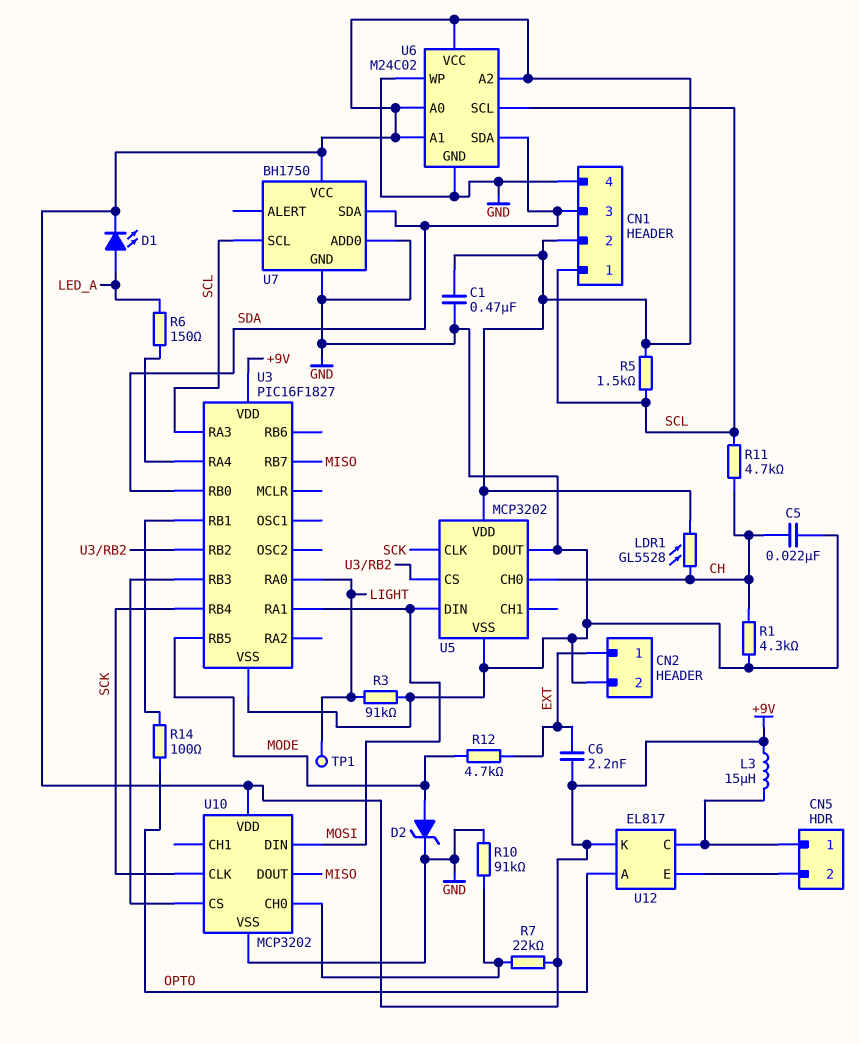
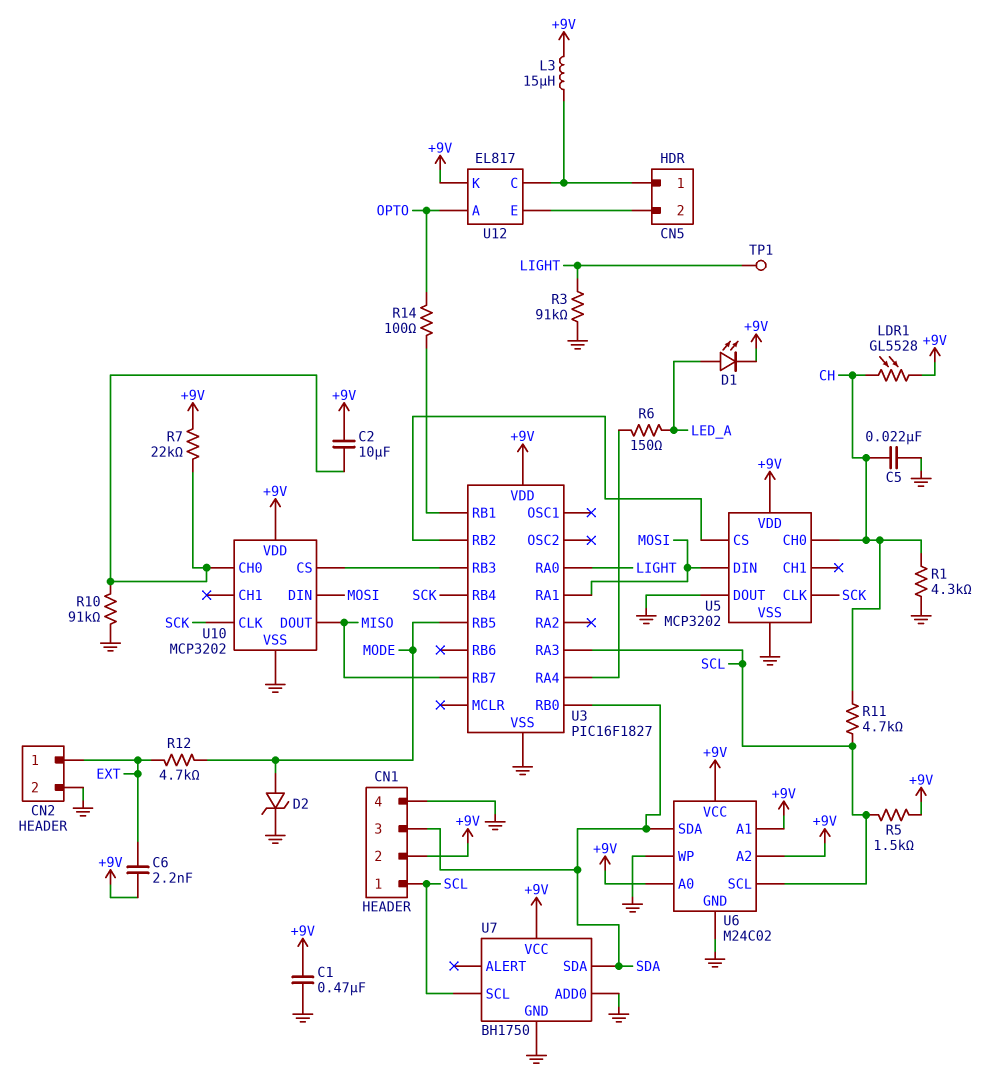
C2: none -> 10uF (+9V, U10/CH0)

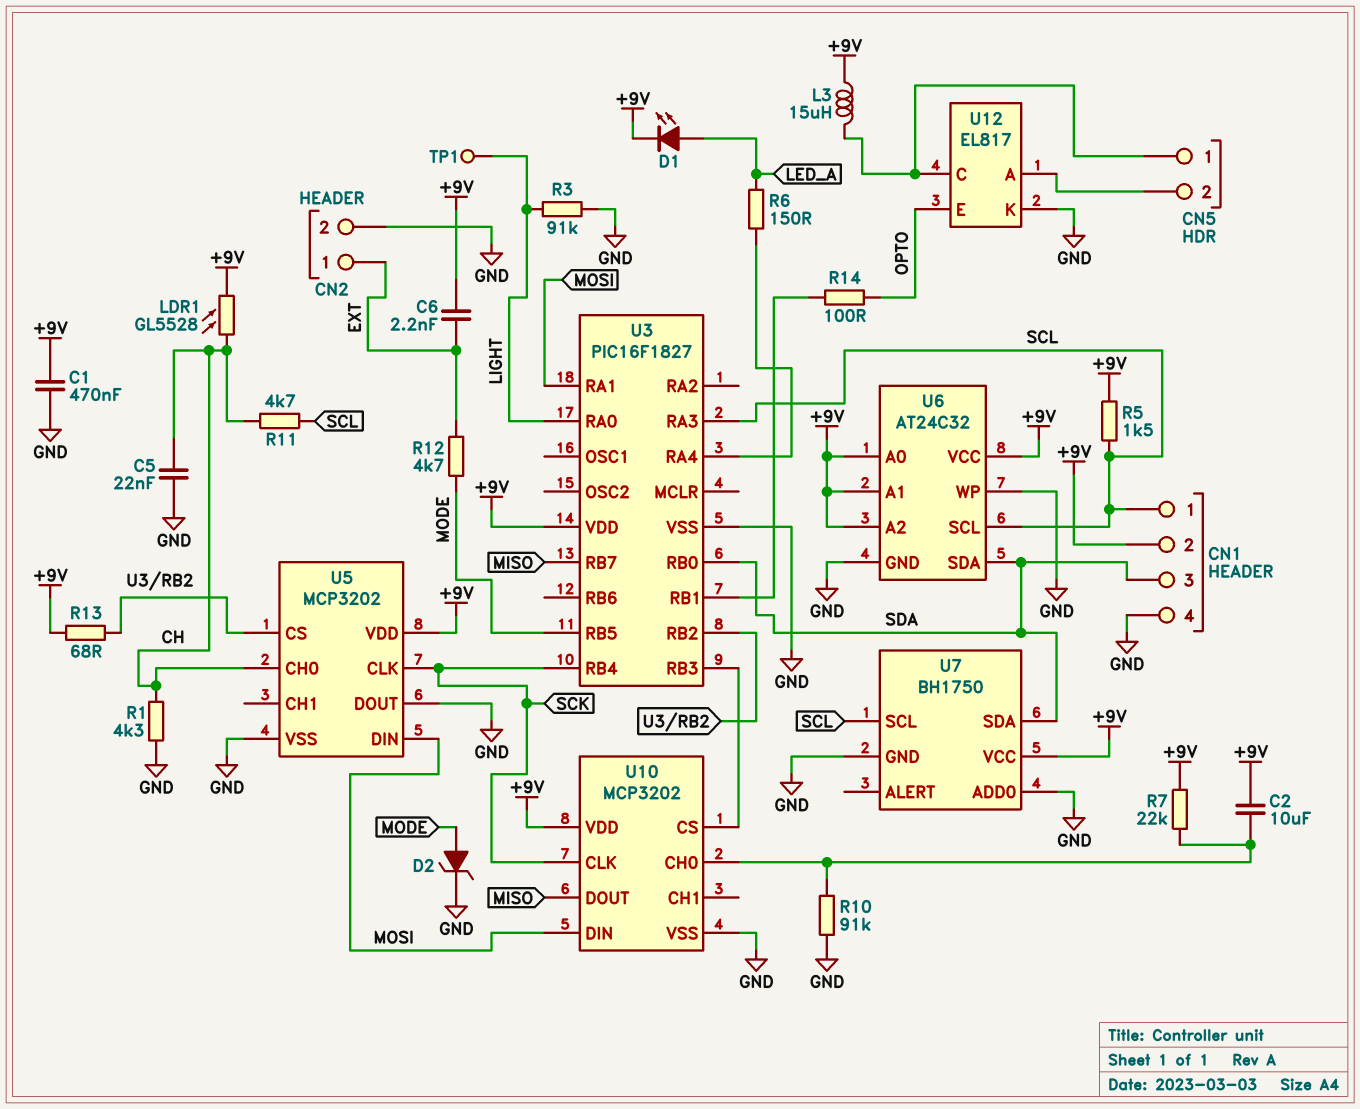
R13: none -> 68 (+9V, U3/RB2)
U6: M24C02 -> AT24C32
U12 pin A: OPTO -> CN5/2
U12 pin E: CN5/2 -> OPTO
U12 pin K: +9V -> GND

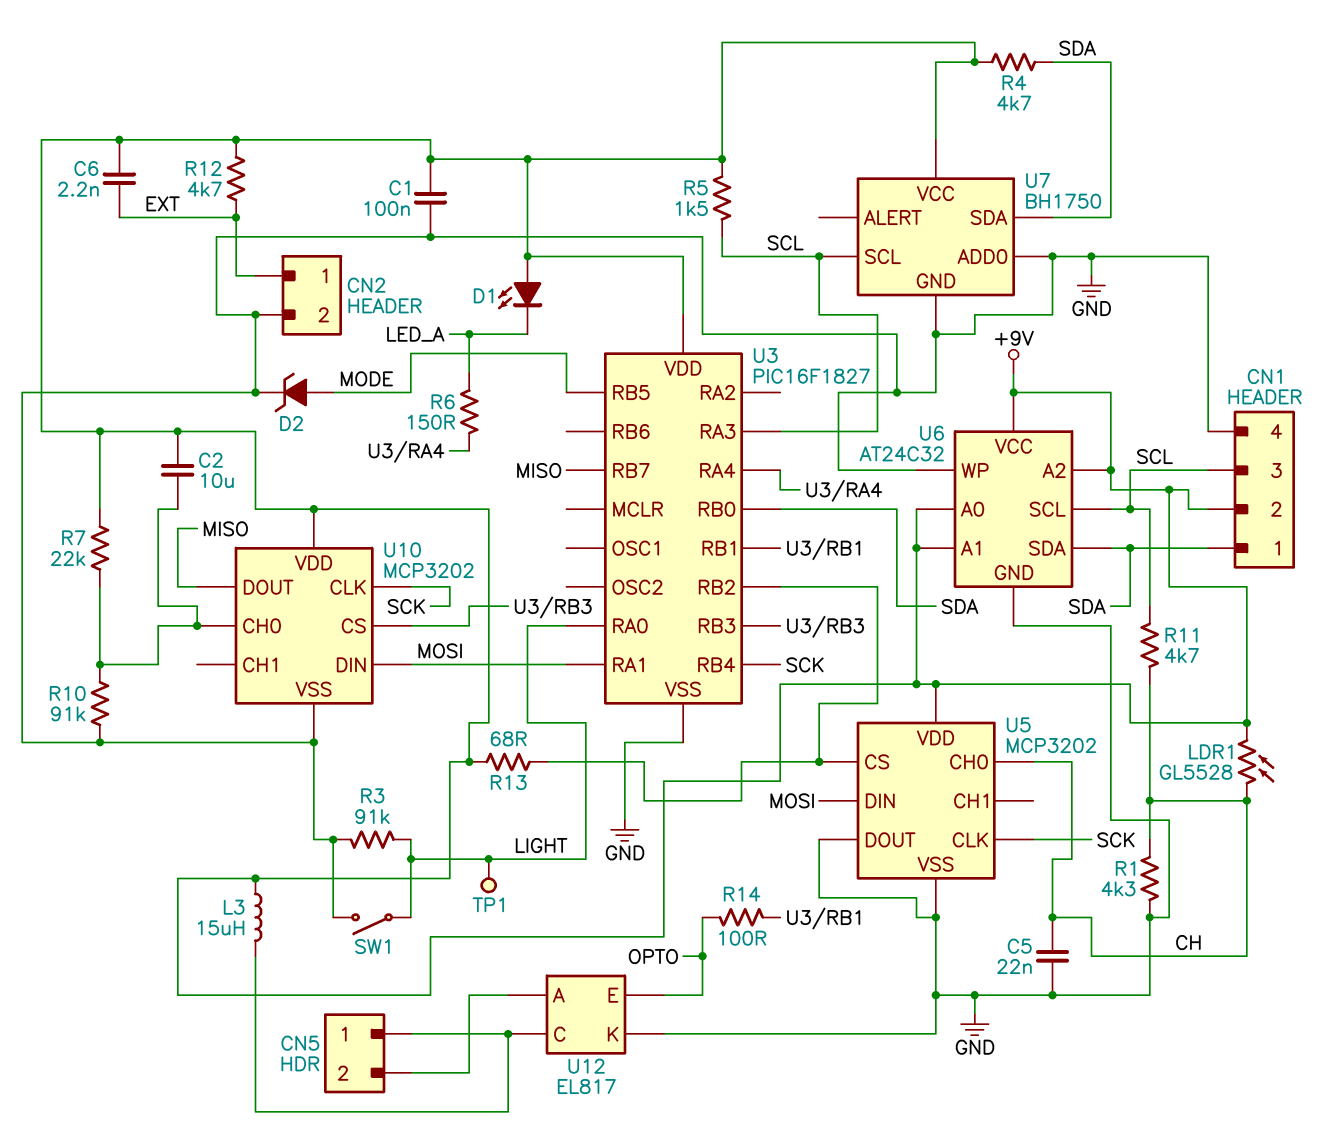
C1: 470nF (+9V, GND) -> 100nF (+9V, GND)
CN1 pin 1: SCL -> SDA
CN1 pin 3: SDA -> SCL
D1: LED (A LED_A, K +9V) -> LED (A +9V, K LED_A)
R4: none -> 4.7k (+9V, SDA)
R12: 4.7k (EXT, MODE) -> 4.7k (+9V, EXT)
SW1: none -> switch (GND, LIGHT)

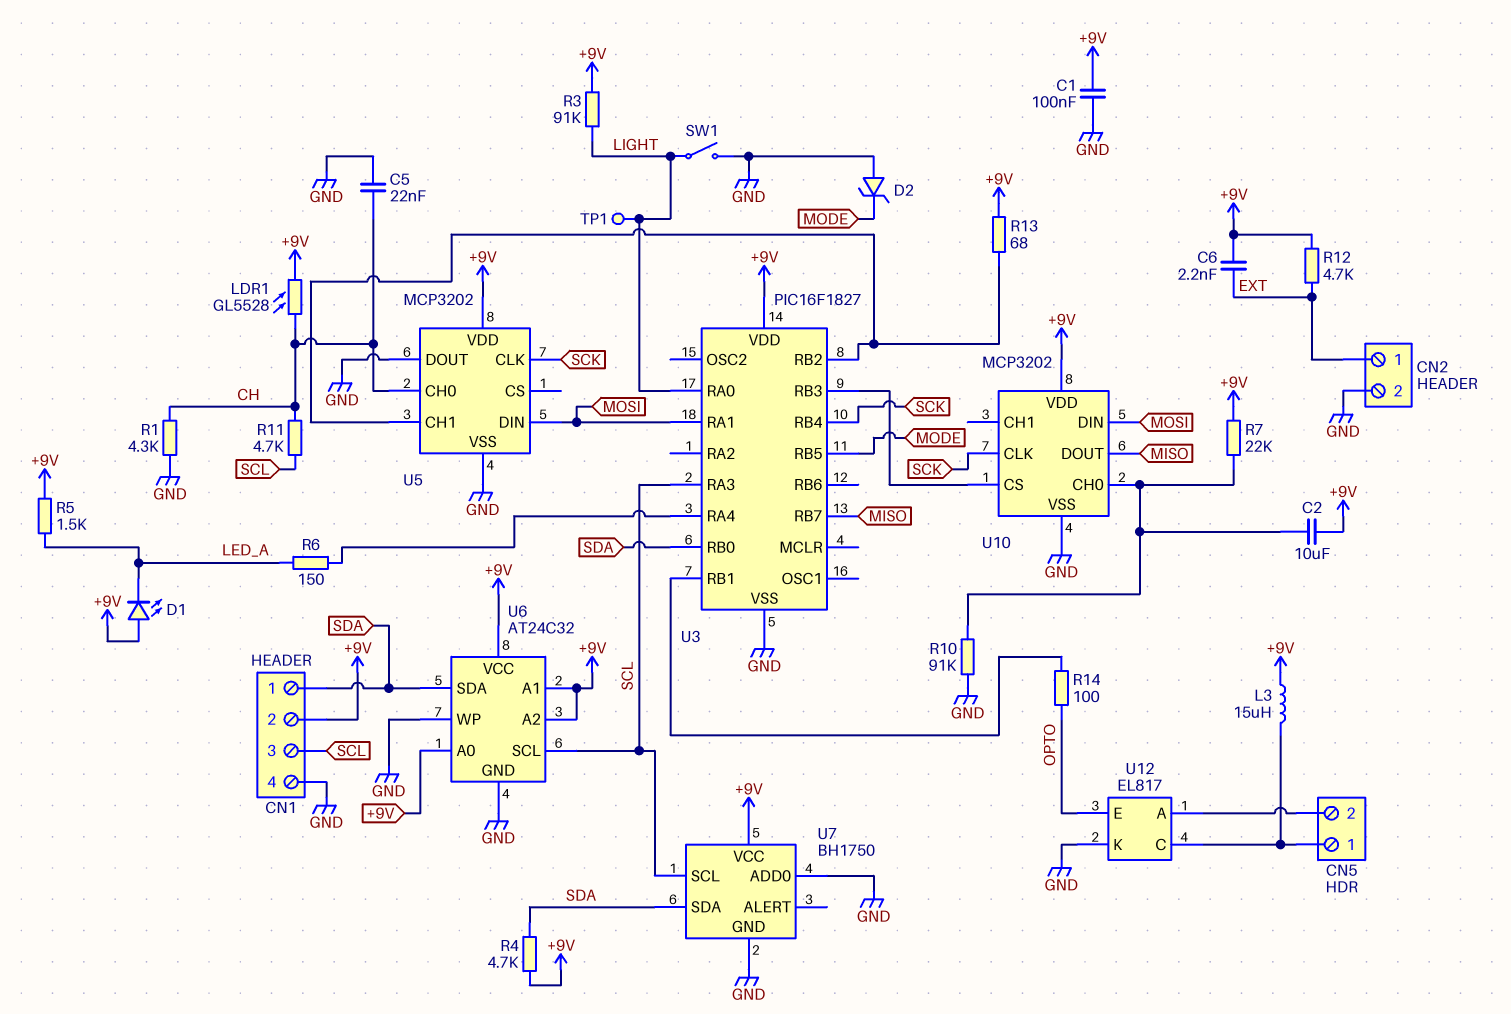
D2: zener (A MODE, K GND) -> zener (A GND, K MODE)
R3: 91k (GND, LIGHT) -> 91k (+9V, LIGHT)
R5: 1.5k (+9V, SCL) -> 1.5k (+9V, LED_A)
U5 pin CH1: none -> U3/RB2
U5 pin CS: U3/RB2 -> none

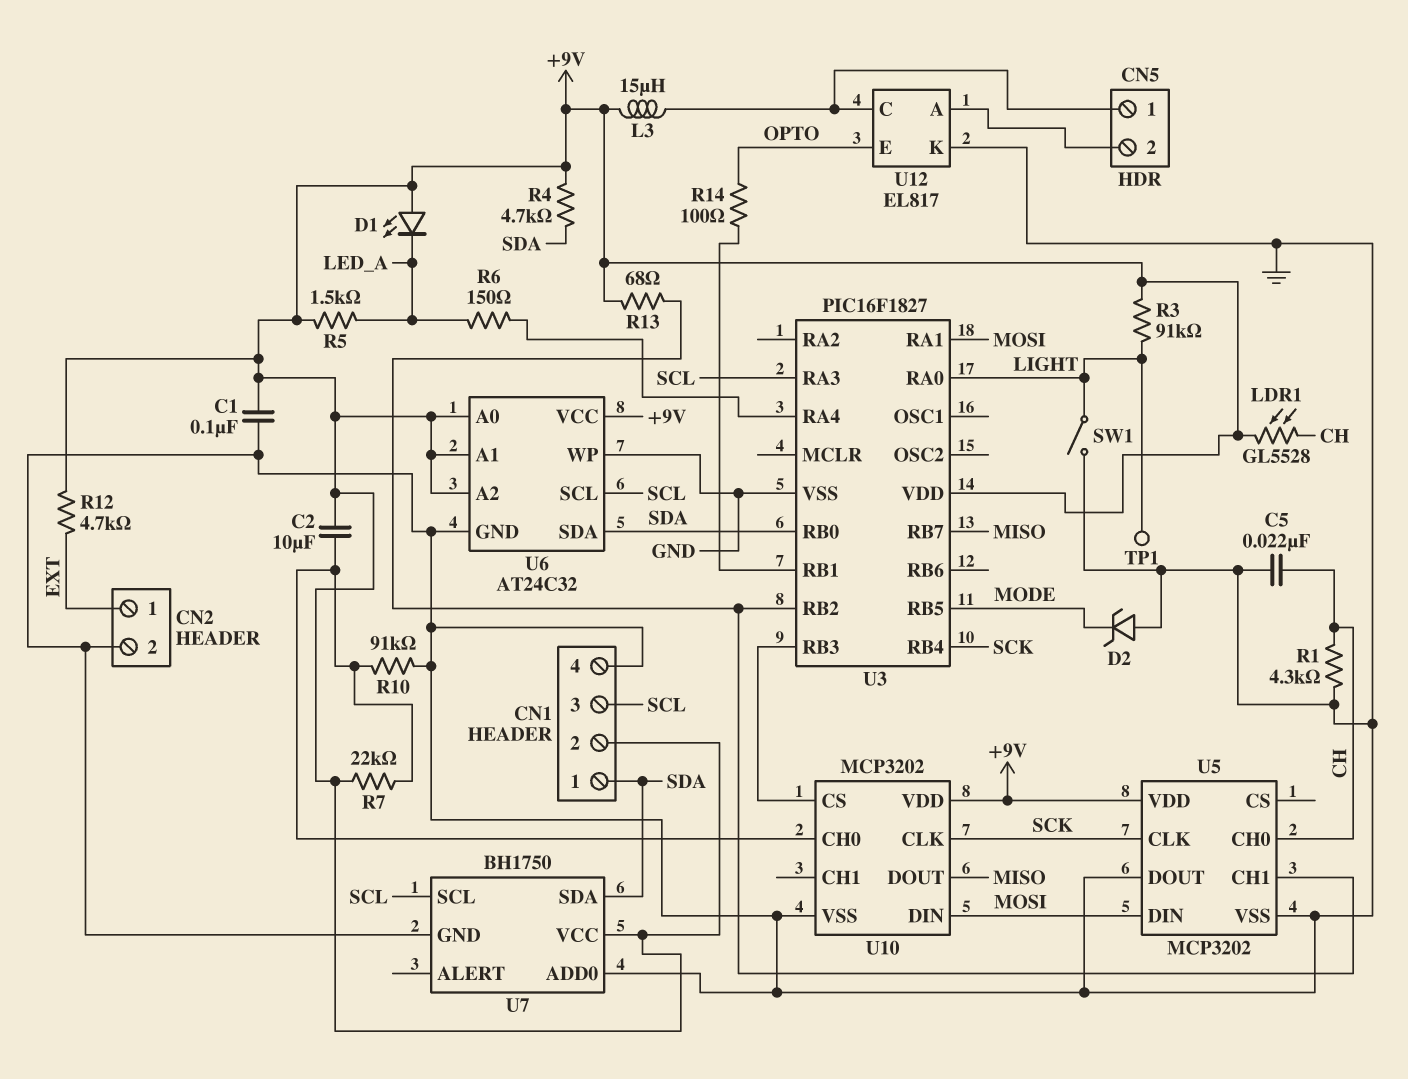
C6: 2.2nF (+9V, EXT) -> none
R11: 4.7k (CH, SCL) -> none

